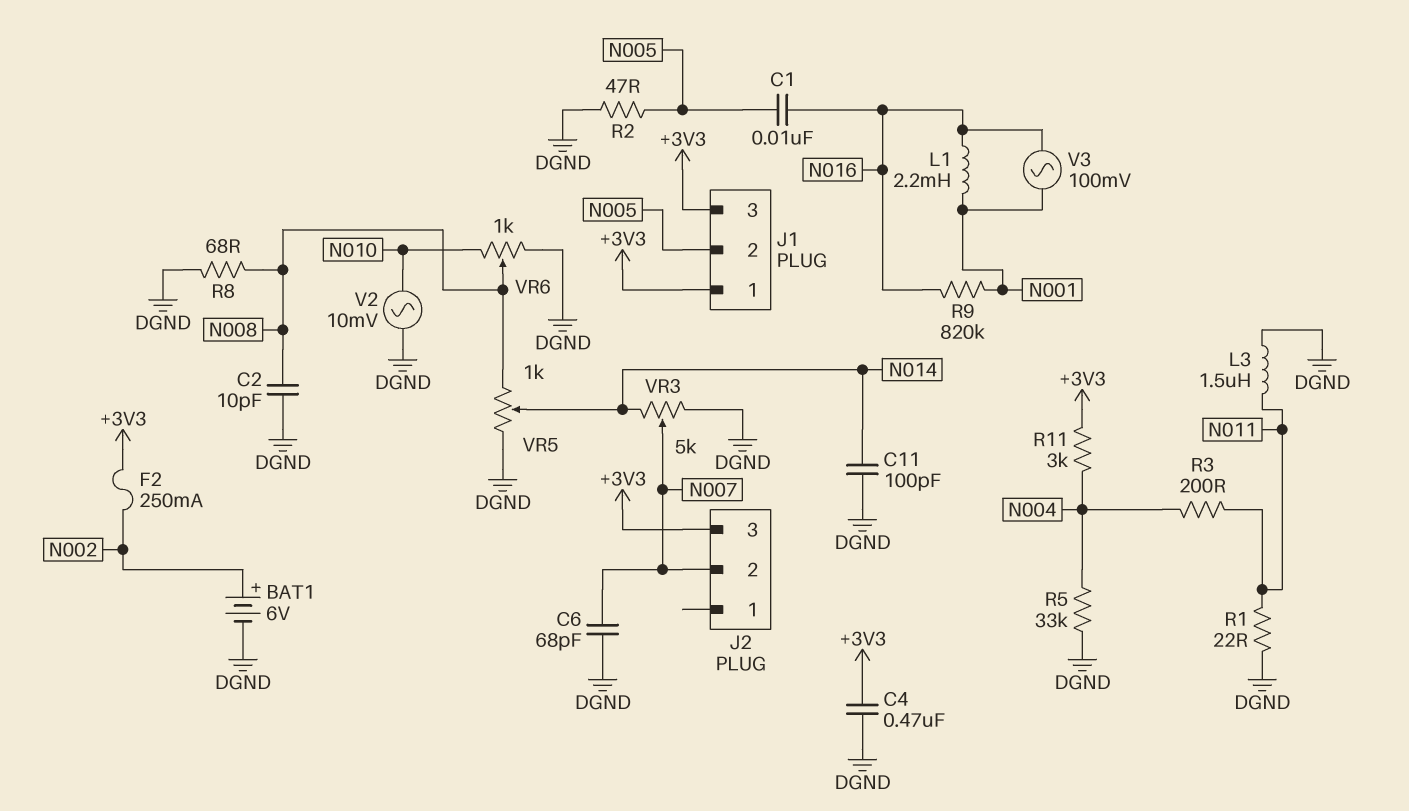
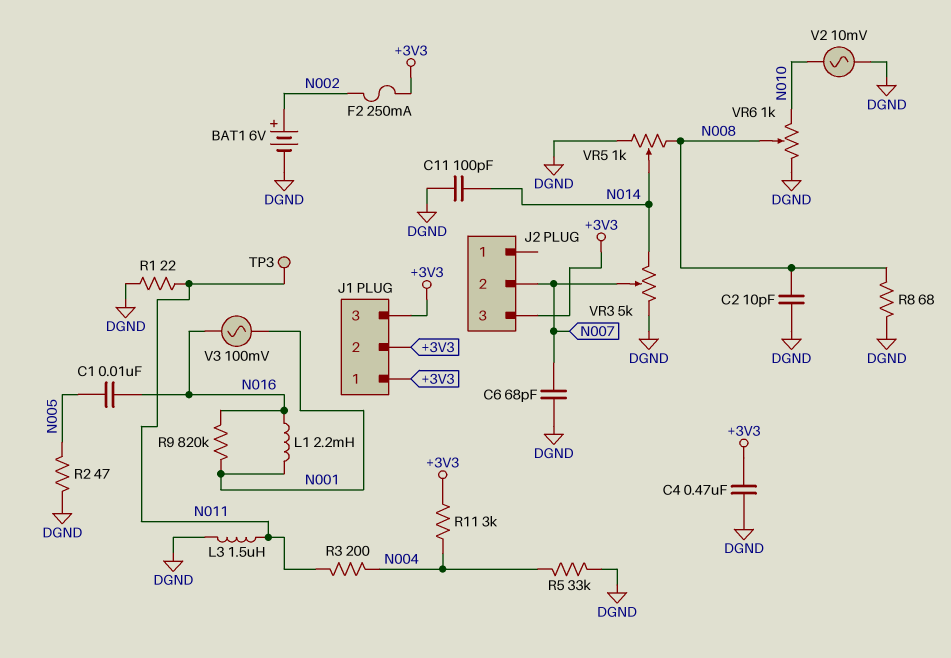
J1 pin 2: N005 -> +3V3
TP3: none -> test point (N011)

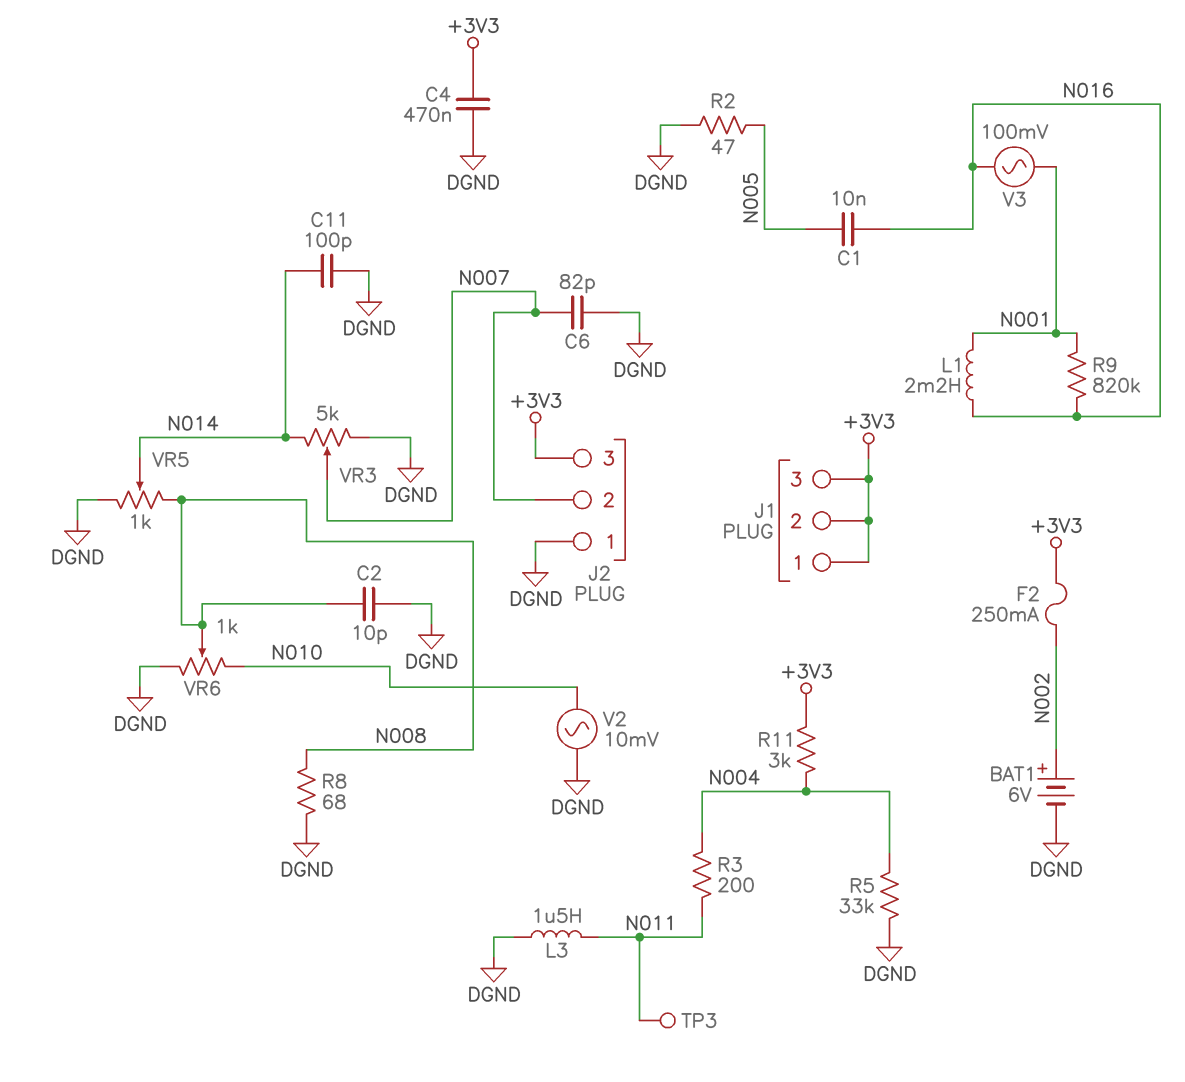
C6: 68pF (DGND, N007) -> 82pF (DGND, N007)
J2 pin 1: none -> DGND
R1: 22 (DGND, N011) -> none

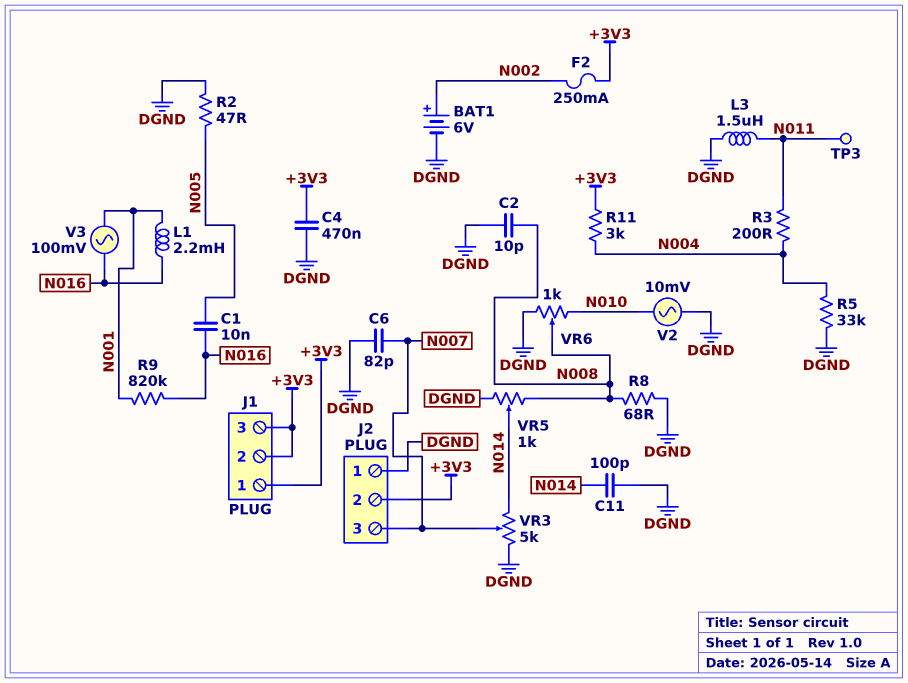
J2 pin 2: N007 -> +3V3
J2 pin 3: +3V3 -> N007

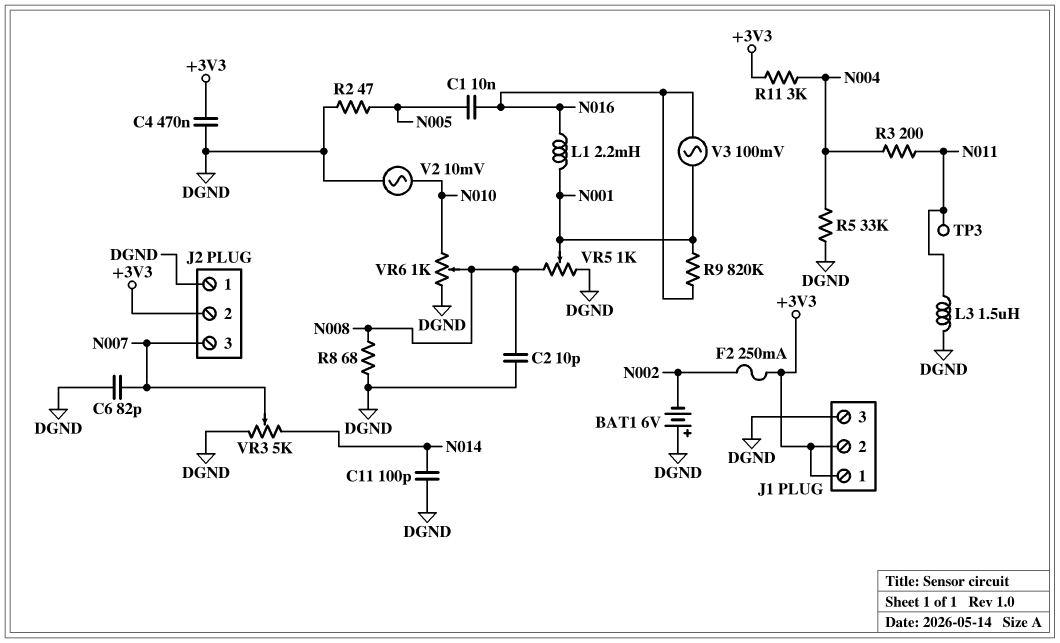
BAT1: 6V (plus N002, minus DGND) -> 6V (plus DGND, minus N002)
J1 pin 3: +3V3 -> DGND
VR5: 1k (DGND, N008, wiper N014) -> 1k (DGND, N008, wiper N001)

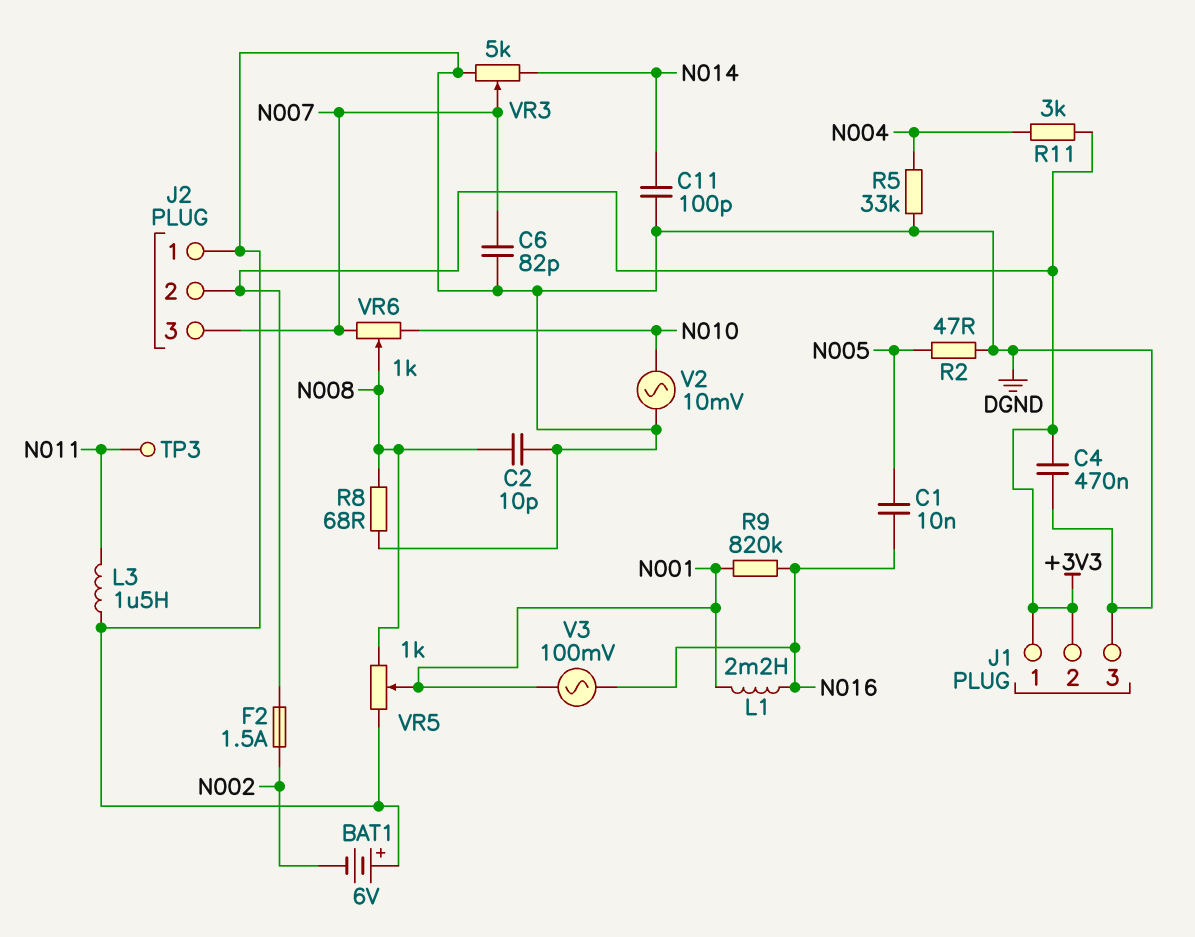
F2: 250mA (+3V3, N002) -> 1.5A (+3V3, N002)
R3: 200 (N004, N011) -> none
VR6: 1k (DGND, N010, wiper N008) -> 1k (N007, N010, wiper N008)

